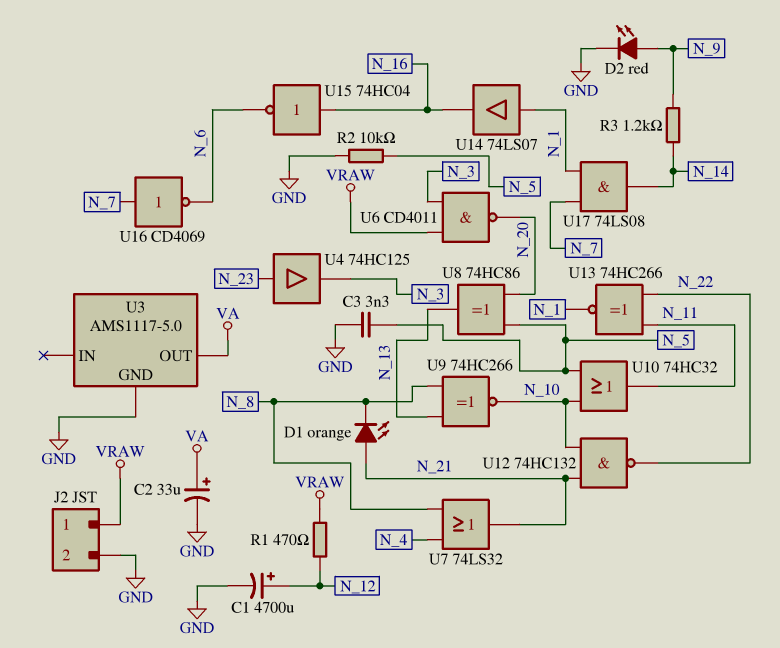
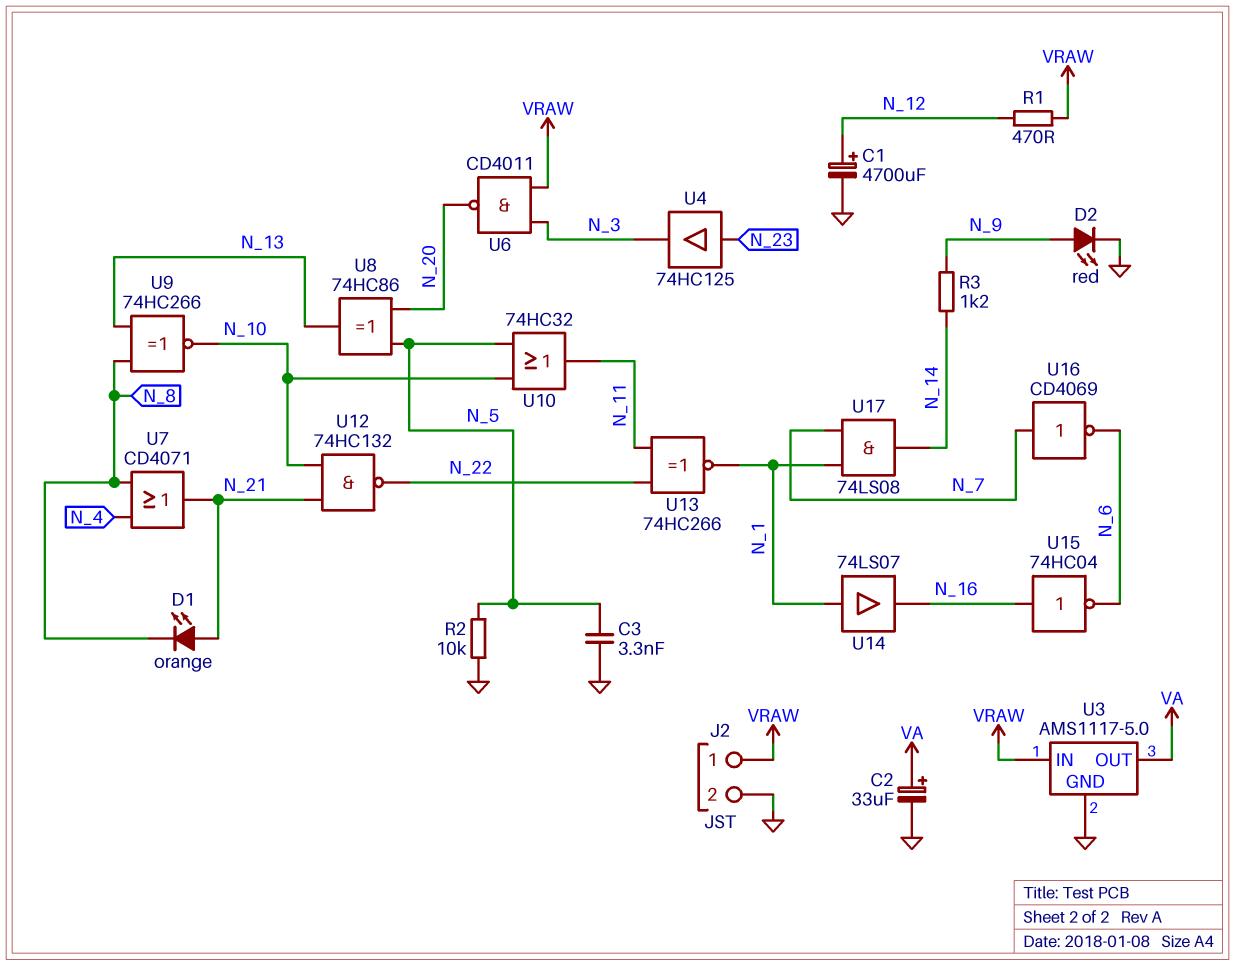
U3 pin IN: none -> VRAW
U7: OR 74LS32 (in N_4, in N_8, out N_21) -> OR CD4071 (in N_4, in N_8, out N_21)

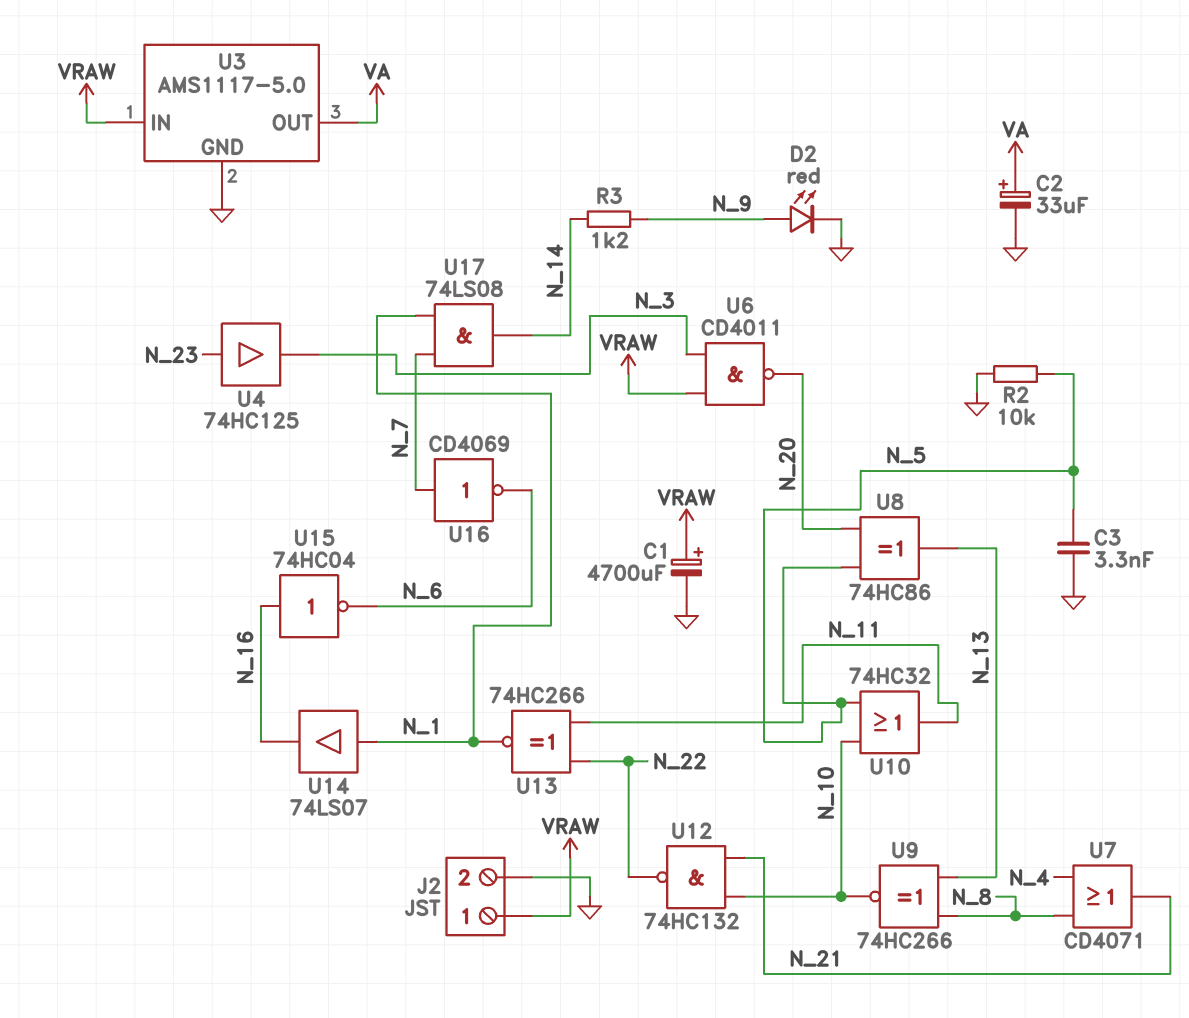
C1: 4700uF (plus N_12, minus GND) -> 4700uF (plus VRAW, minus GND)
D1: LED orange (A N_21, K N_8) -> none
R1: 470 (N_12, VRAW) -> none

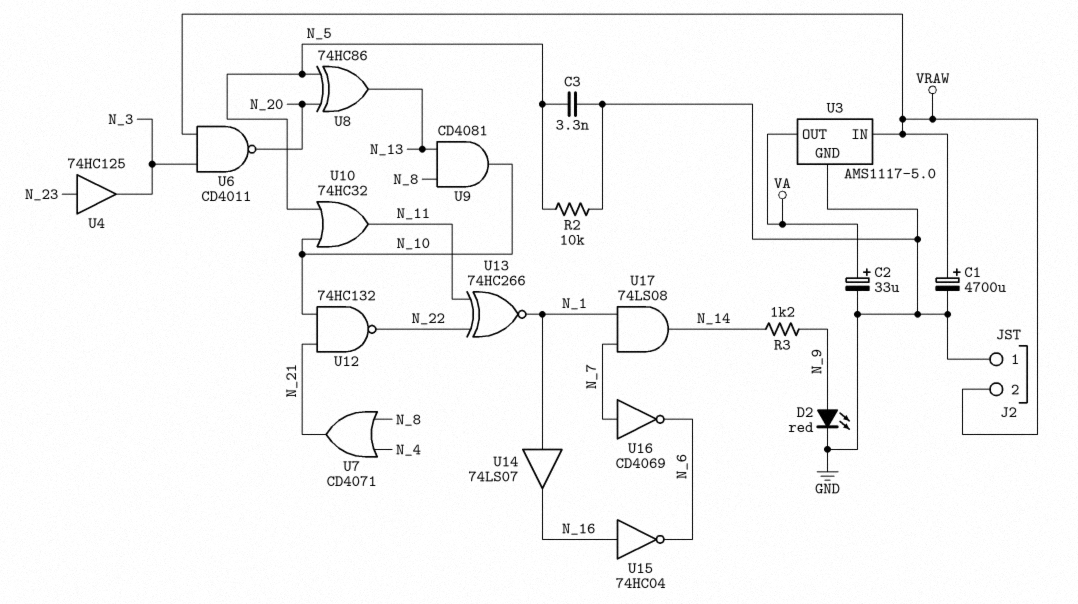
J2 pin 1: VRAW -> GND
J2 pin 2: GND -> VRAW
U9: XNOR 74HC266 (in N_8, in N_13, out N_10) -> AND CD4081 (in N_8, in N_13, out N_10)

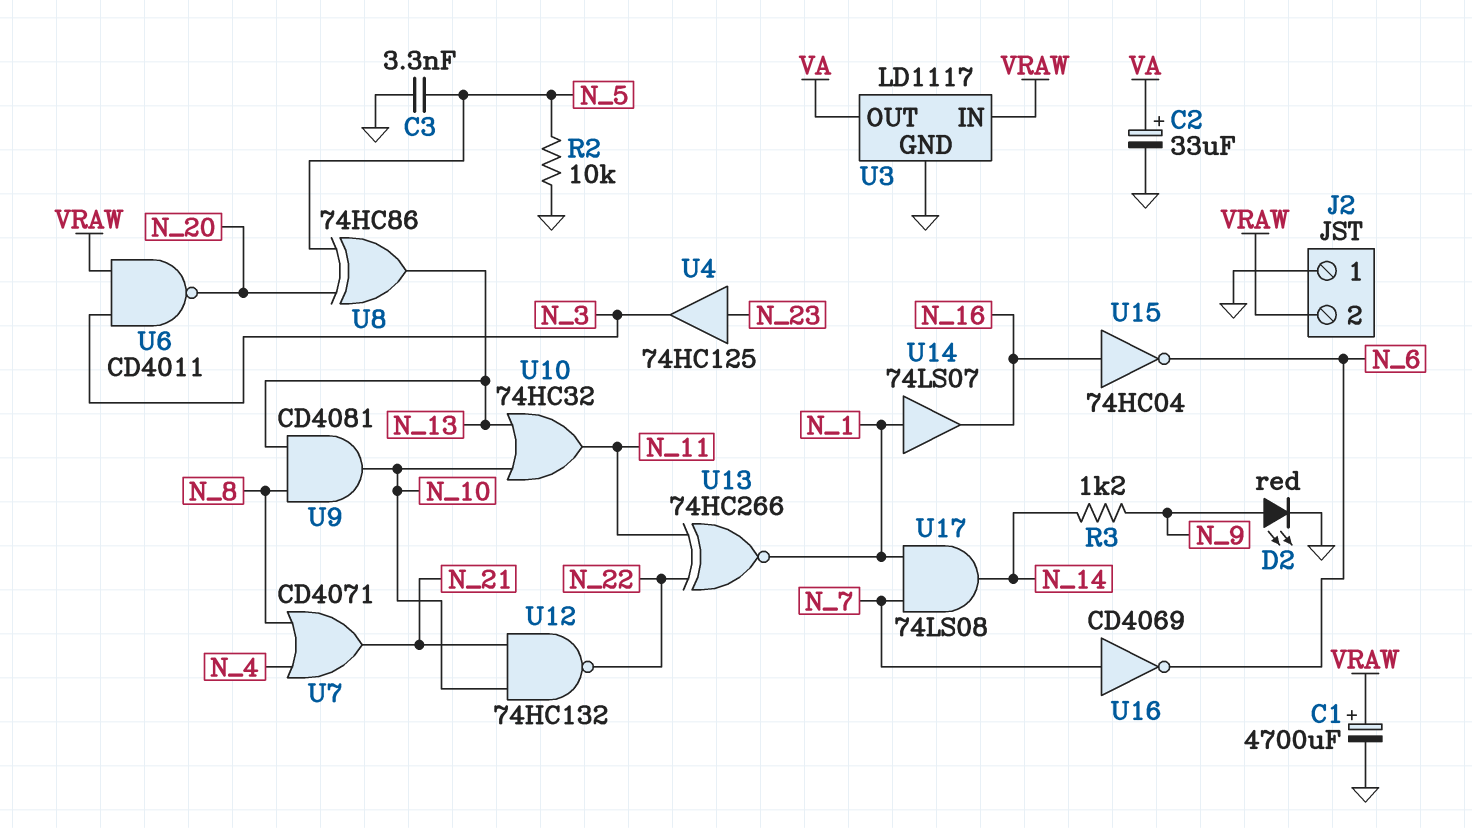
U3: AMS1117-5.0 -> LD1117
U10: OR 74HC32 (in N_5, in N_10, out N_11) -> OR 74HC32 (in N_10, in N_13, out N_11)

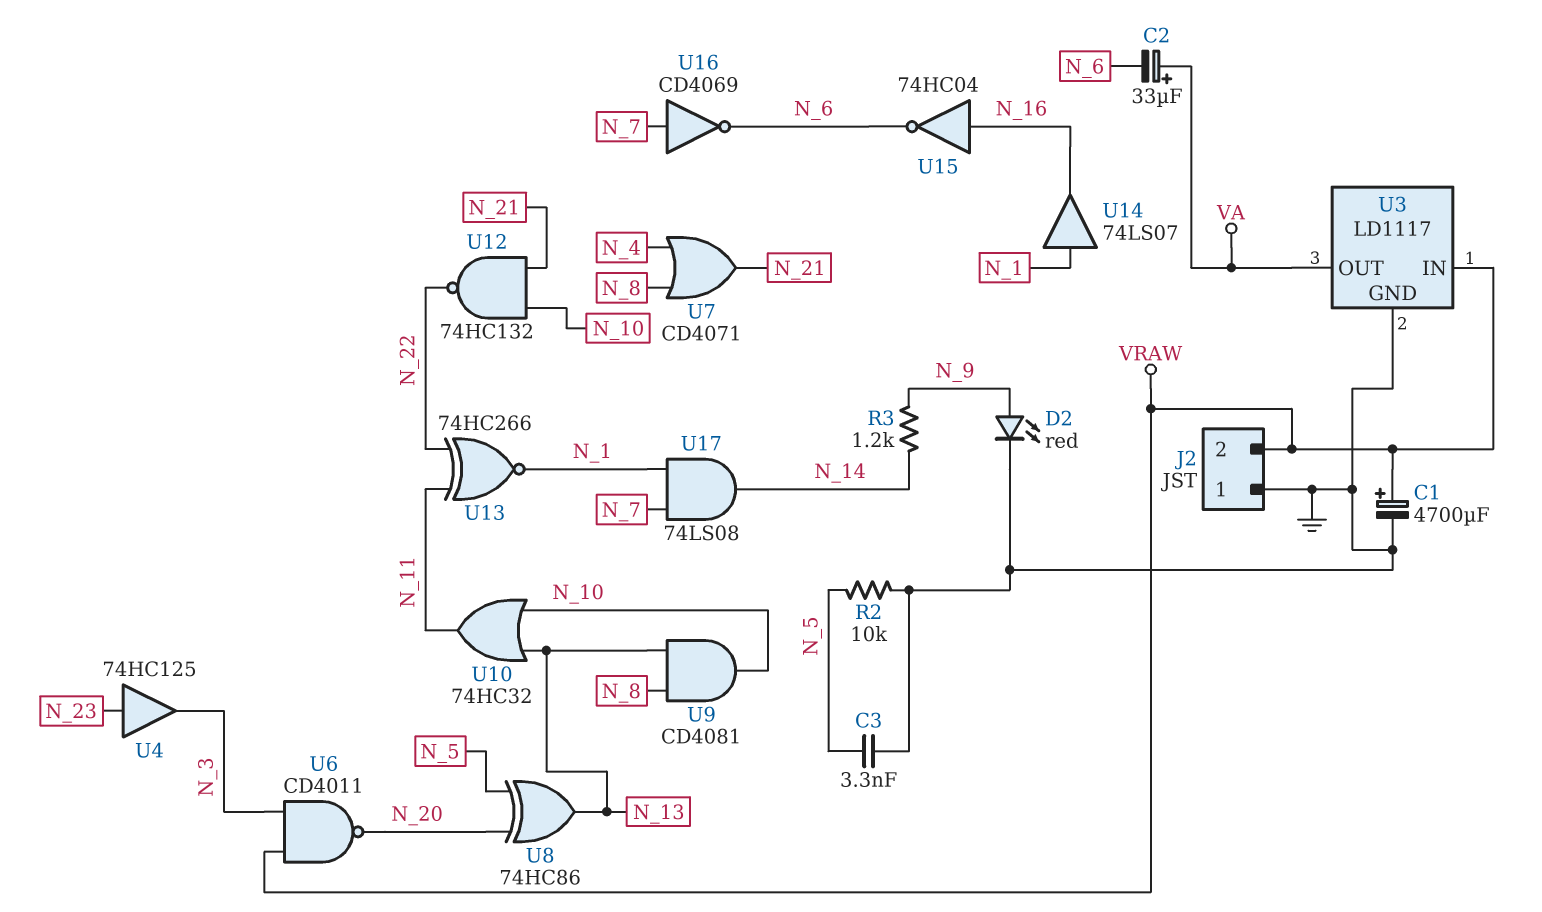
C2: 33uF (plus VA, minus GND) -> 33uF (plus VA, minus N_6)

